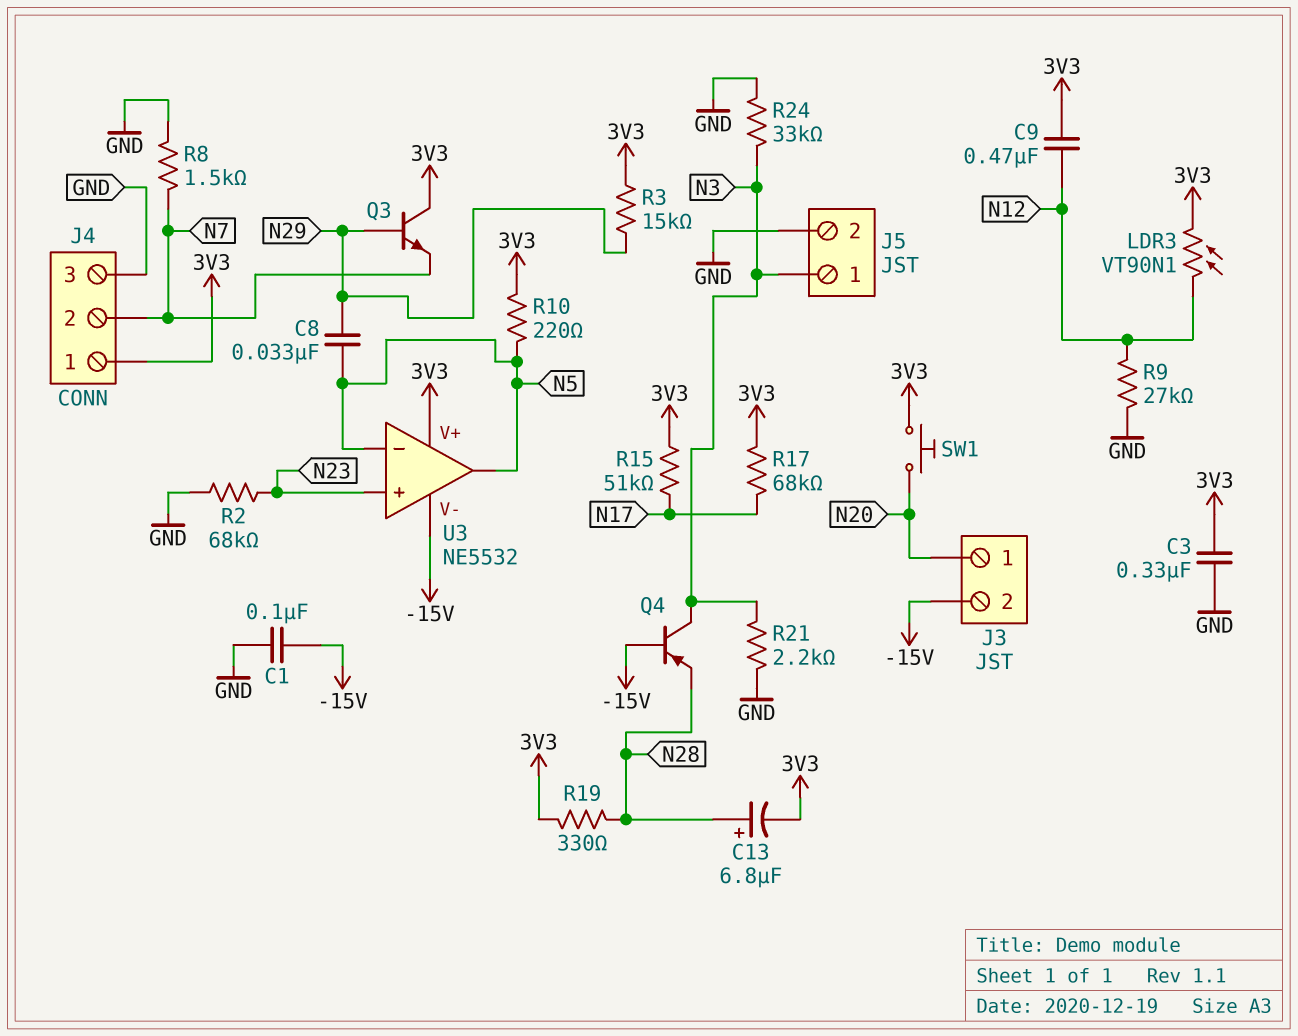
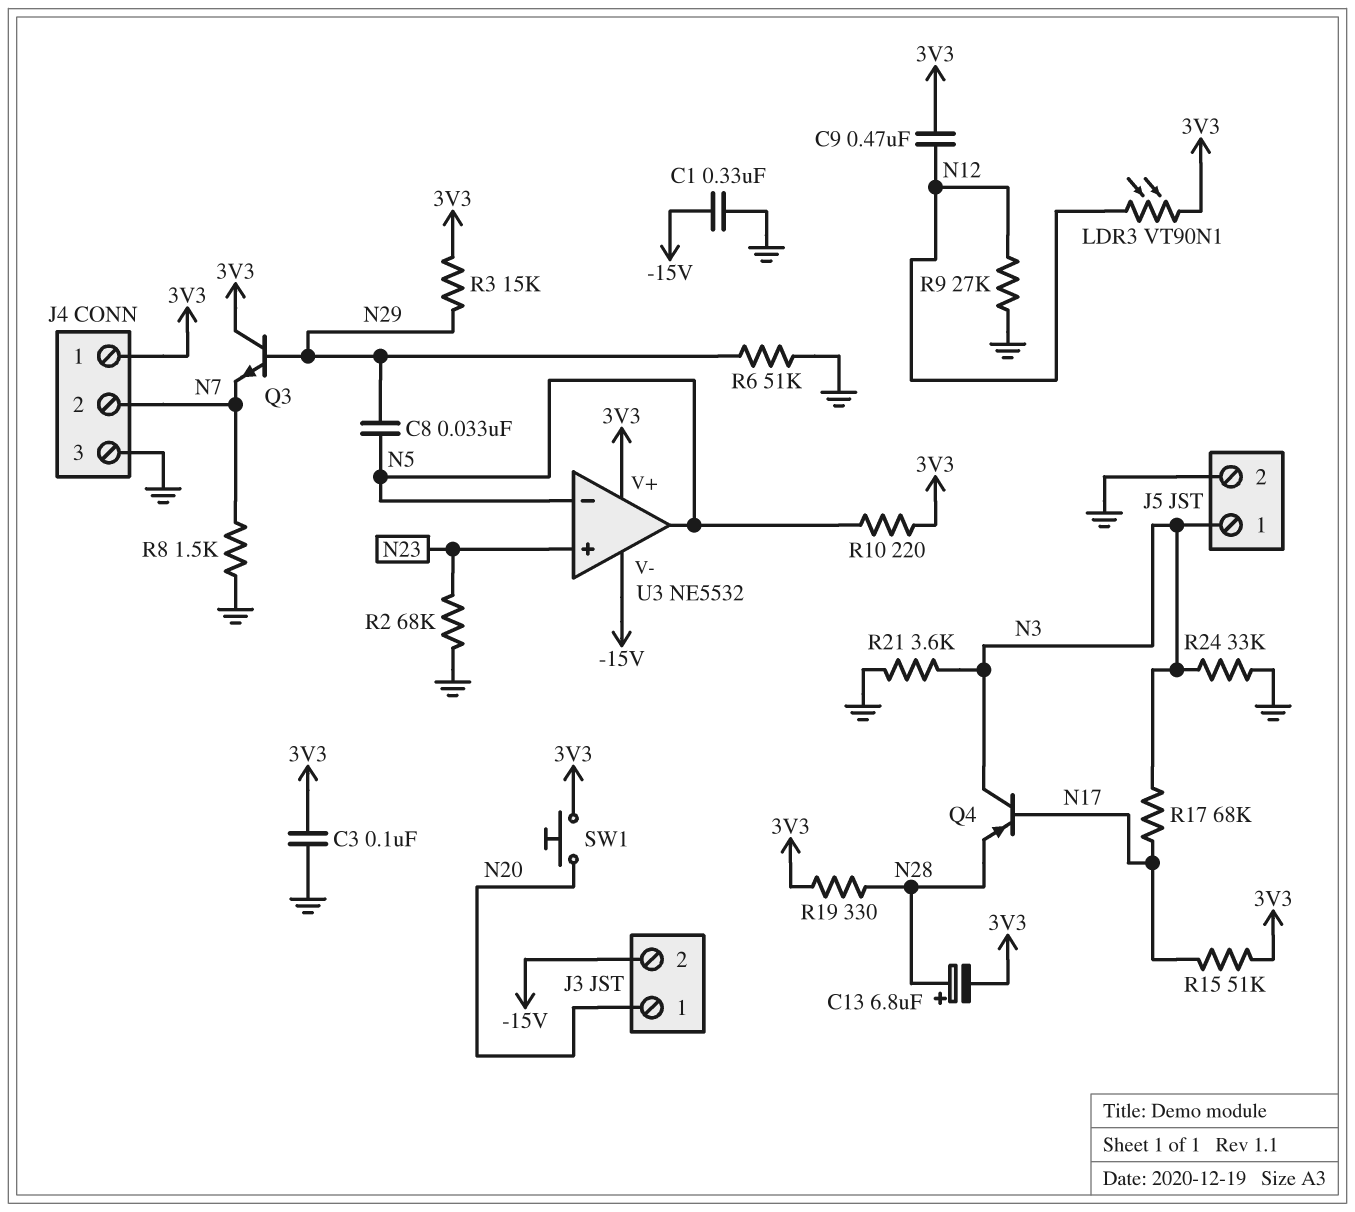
C1: 100nF (-15V, GND) -> 330nF (-15V, GND)
C3: 330nF (3V3, GND) -> 100nF (3V3, GND)
Q4: PNP (B -15V, C N3, E N28) -> PNP (B N17, C N3, E N28)
R6: none -> 51k (GND, N29)
R17: 68k (3V3, N17) -> 68k (N3, N17)
R21: 2.2k (GND, N3) -> 3.6k (GND, N3)

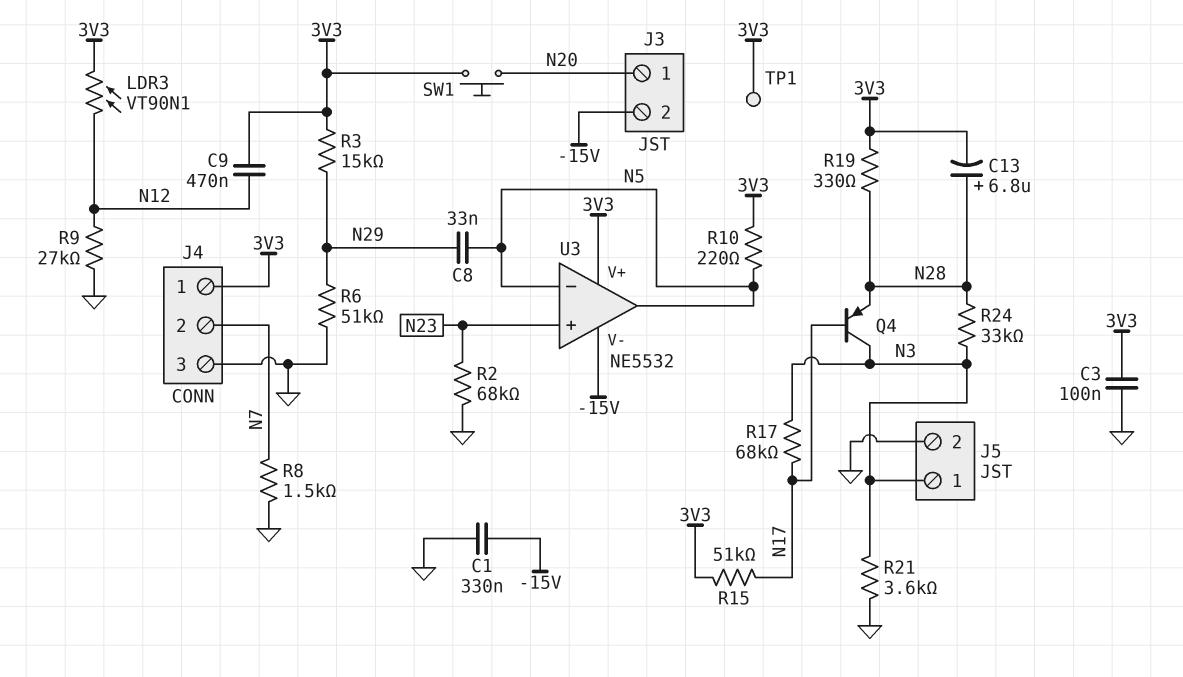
Q3: NPN (B N29, C 3V3, E N7) -> none
R24: 33k (GND, N3) -> 33k (N3, N28)
TP1: none -> test point (3V3)

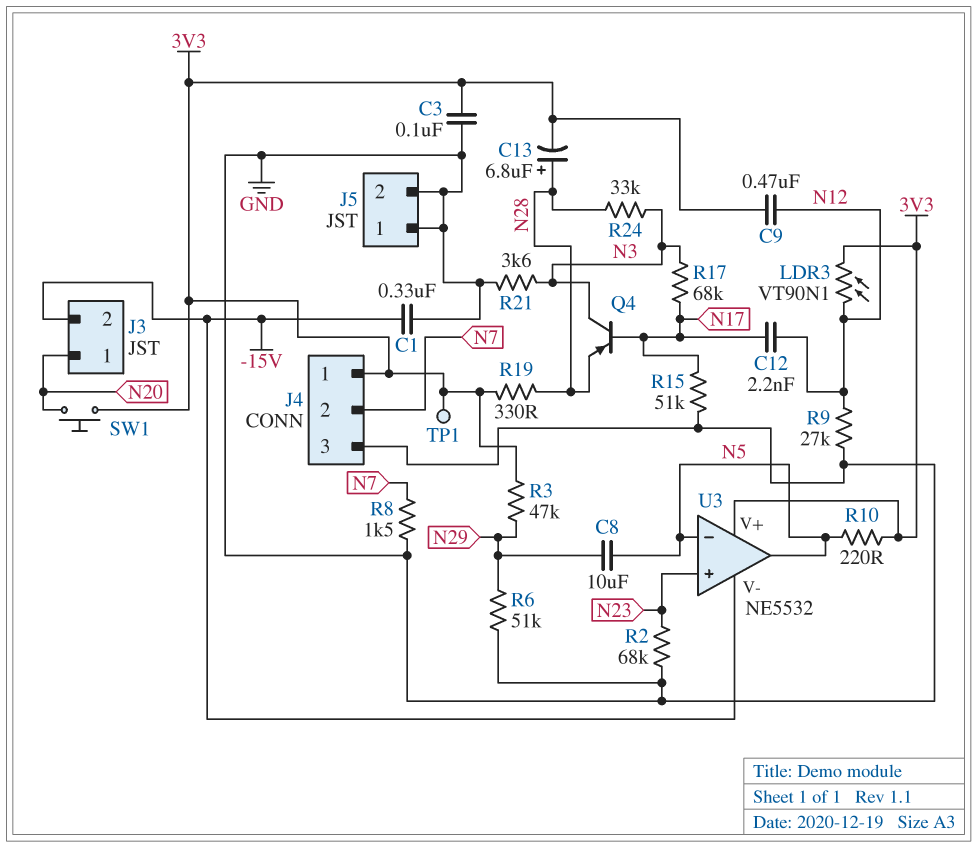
C8: 33nF (N5, N29) -> 10uF (N5, N29)
C12: none -> 2.2nF (N12, N17)
J5 pin 1: N3 -> GND
R3: 15k (3V3, N29) -> 47k (3V3, N29)
R15: 51k (3V3, N17) -> 51k (GND, N17)

